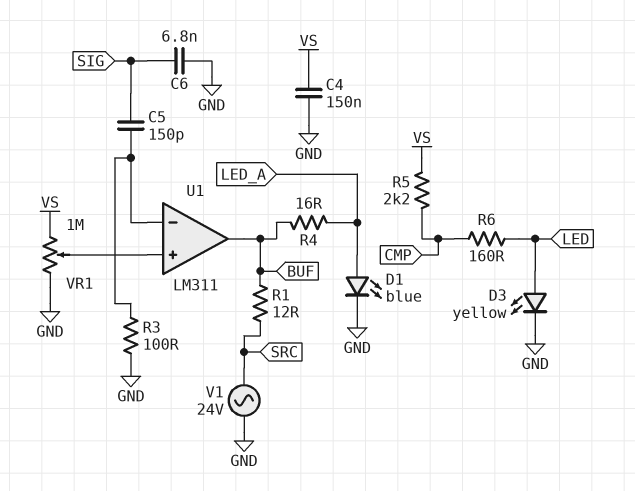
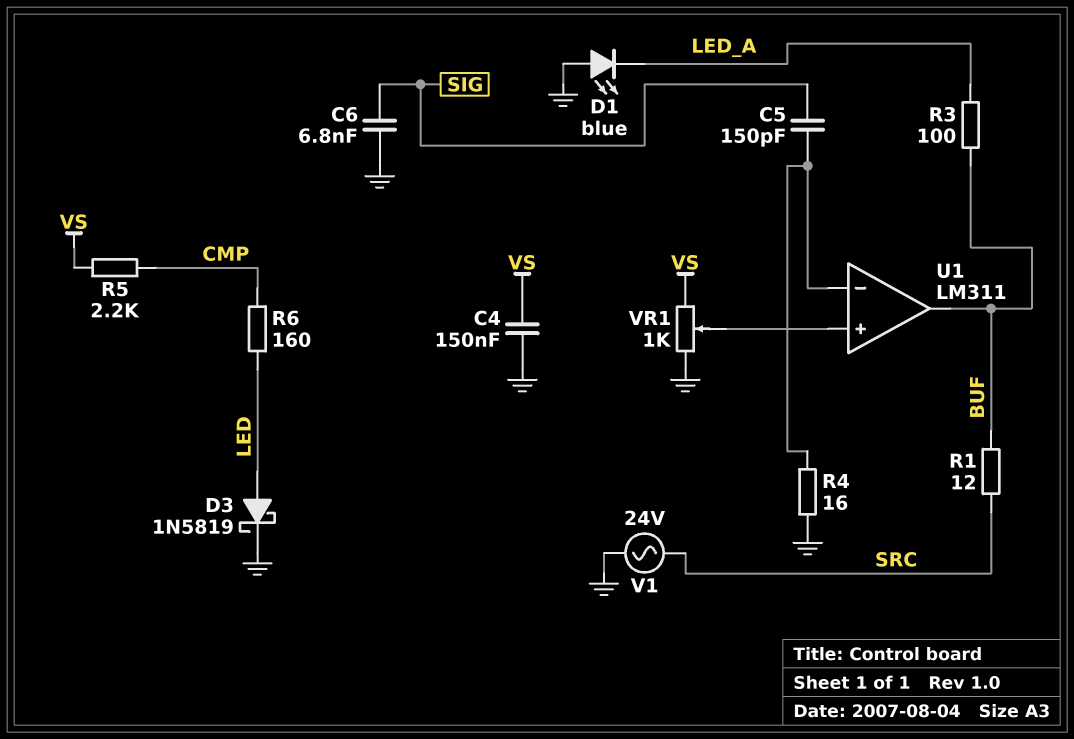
D1: LED blue (A LED_A, K GND) -> LED blue (A GND, K LED_A)
D3: LED yellow (A LED, K GND) -> schottky 1N5819 (A LED, K GND)
R3: 100 (GND, U1/in-) -> 100 (BUF, LED_A)
R4: 16 (BUF, LED_A) -> 16 (GND, U1/in-)
VR1: 1M (GND, VS, wiper U1/in+) -> 1k (GND, VS, wiper U1/in+)

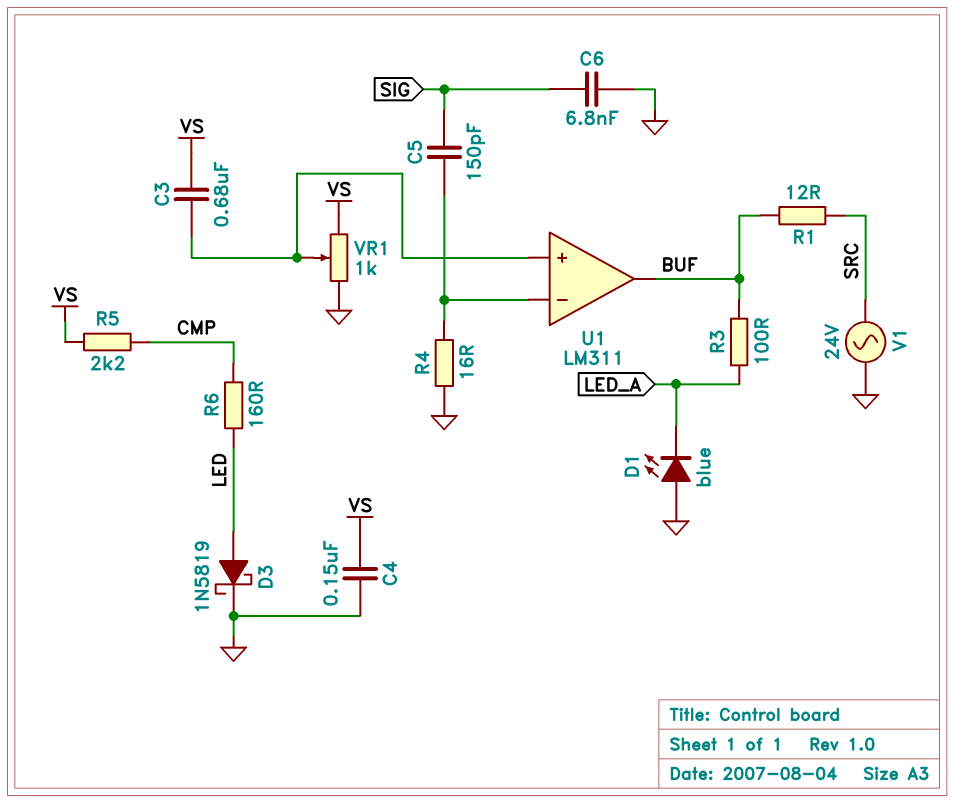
C3: none -> 680nF (U1/in+, VS)

